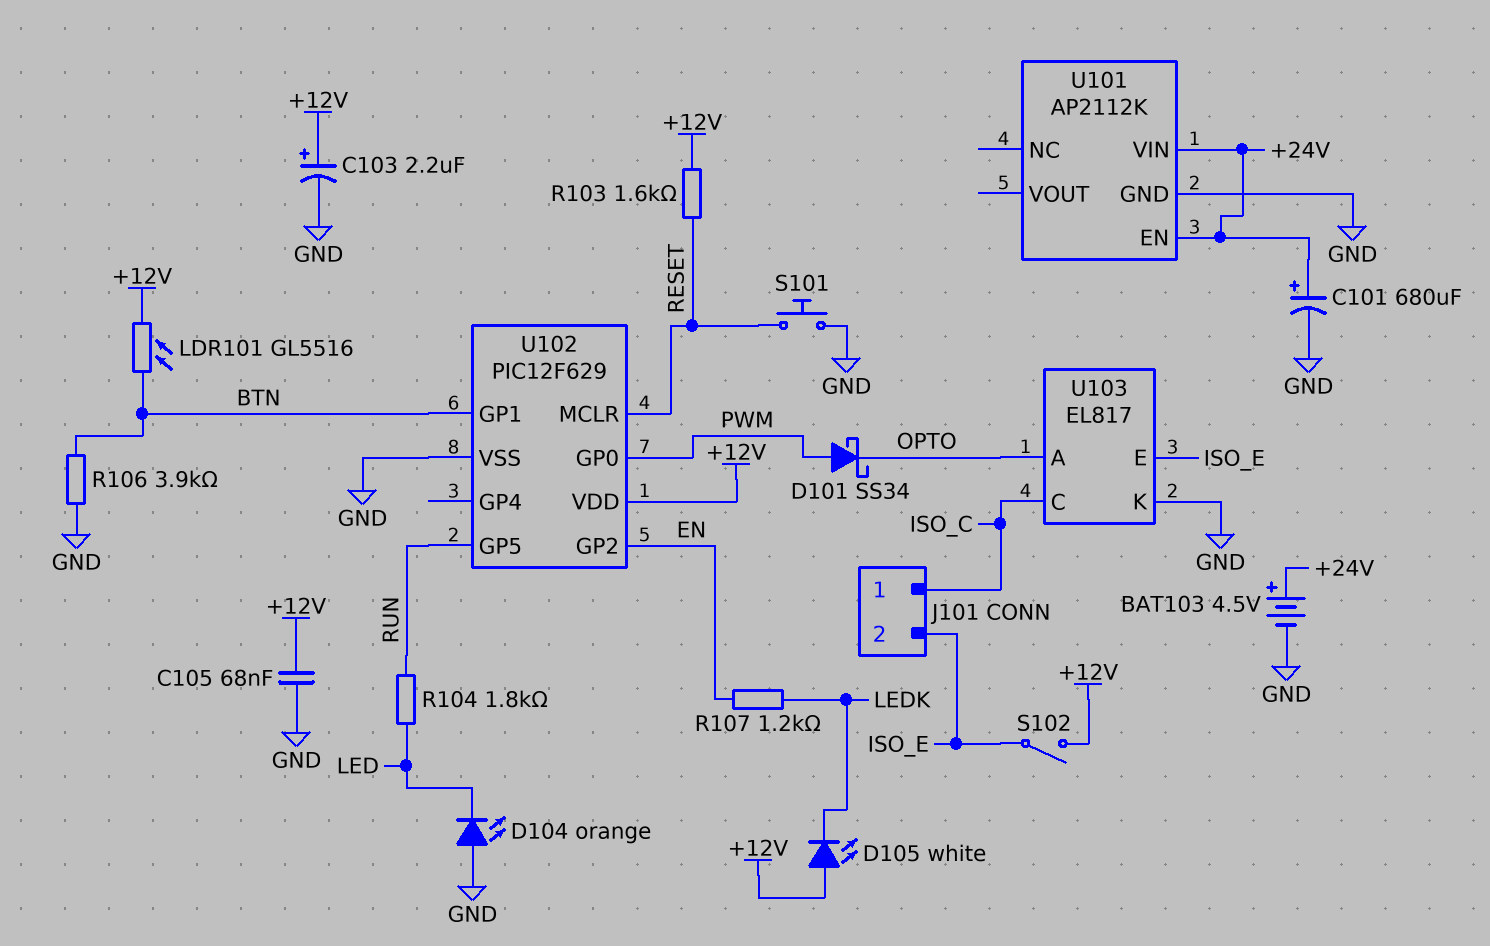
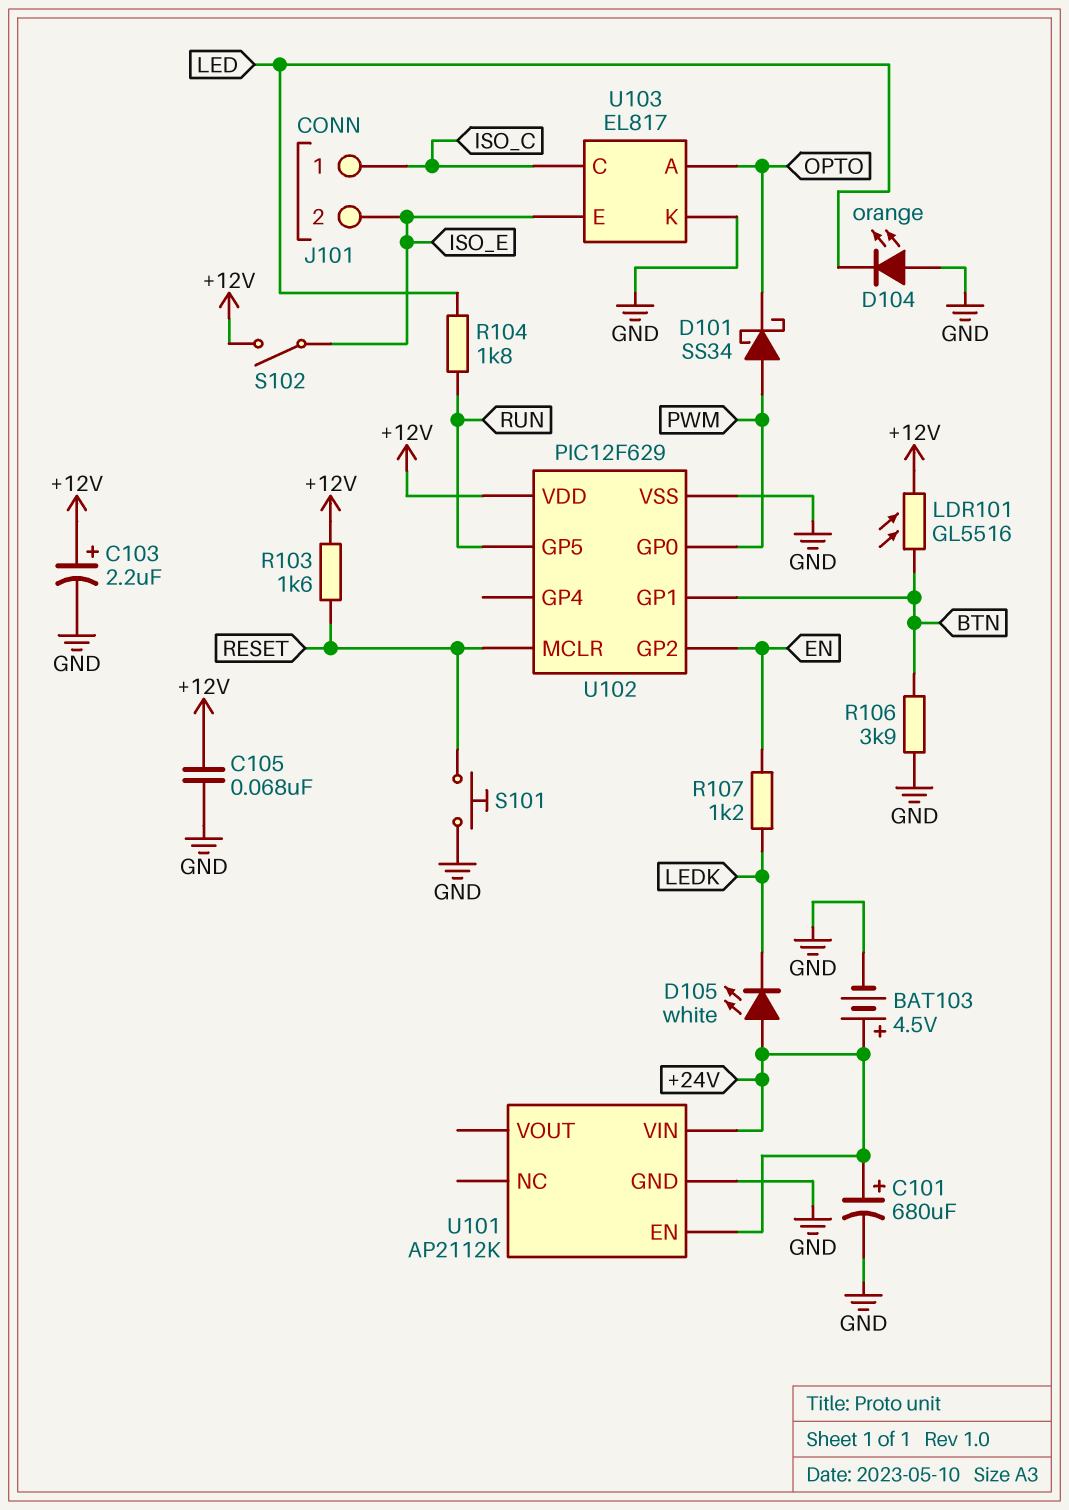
D105: LED white (A +12V, K LEDK) -> LED white (A +24V, K LEDK)

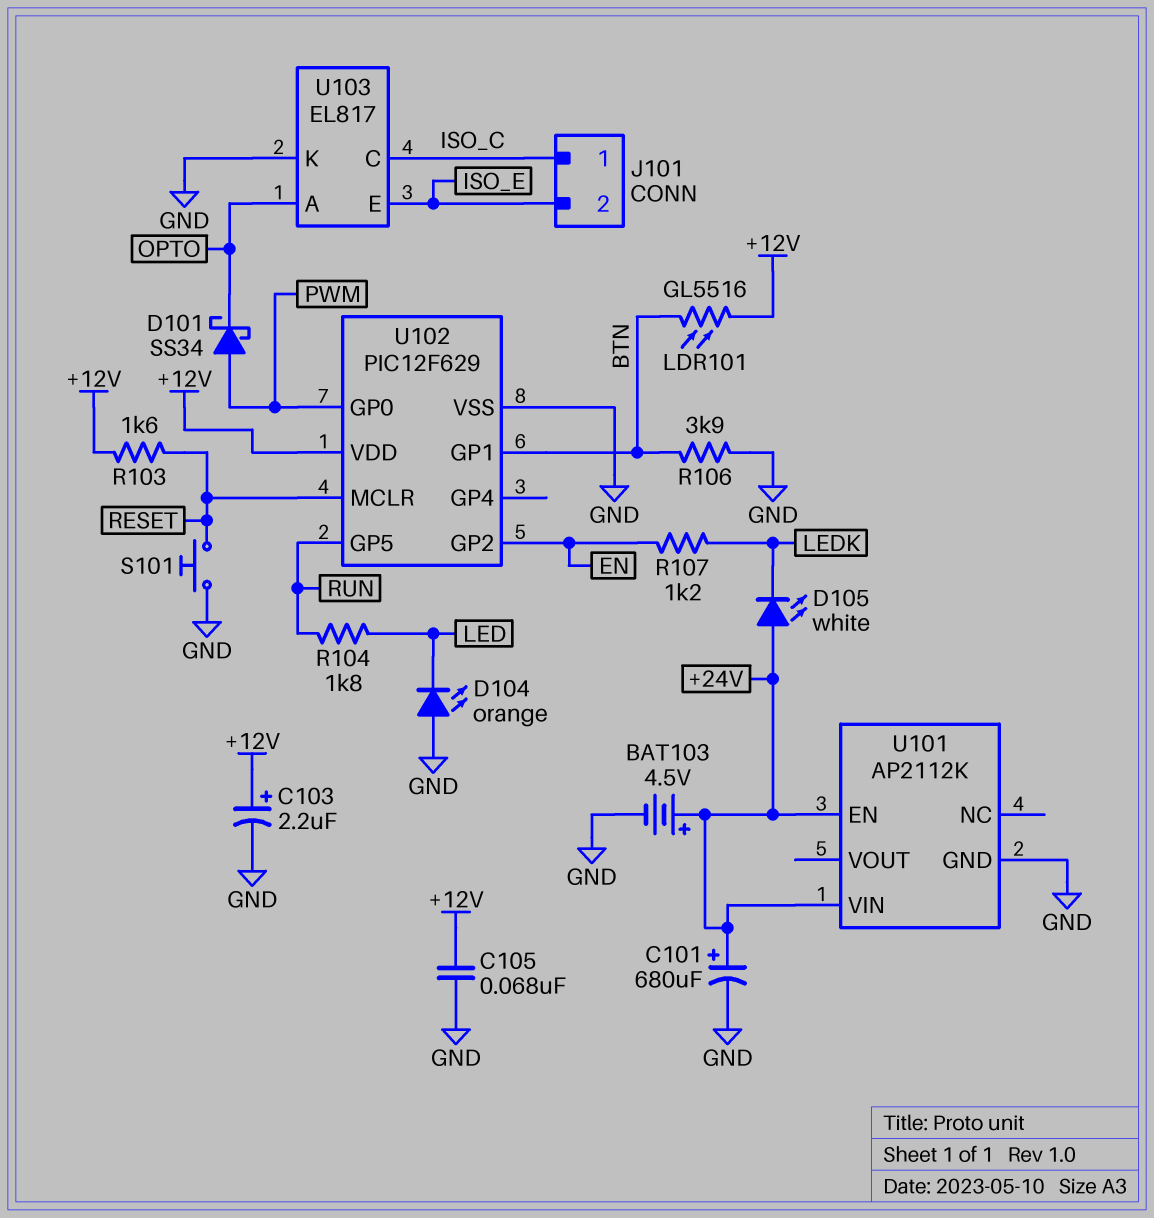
S102: switch (+12V, ISO_E) -> none

